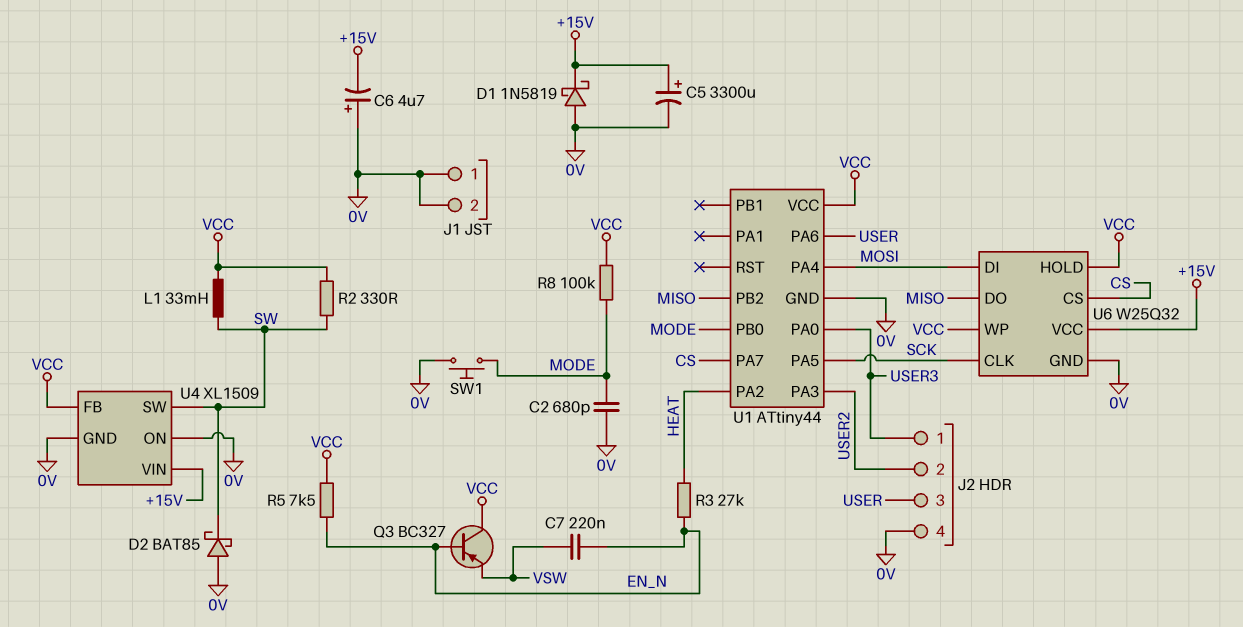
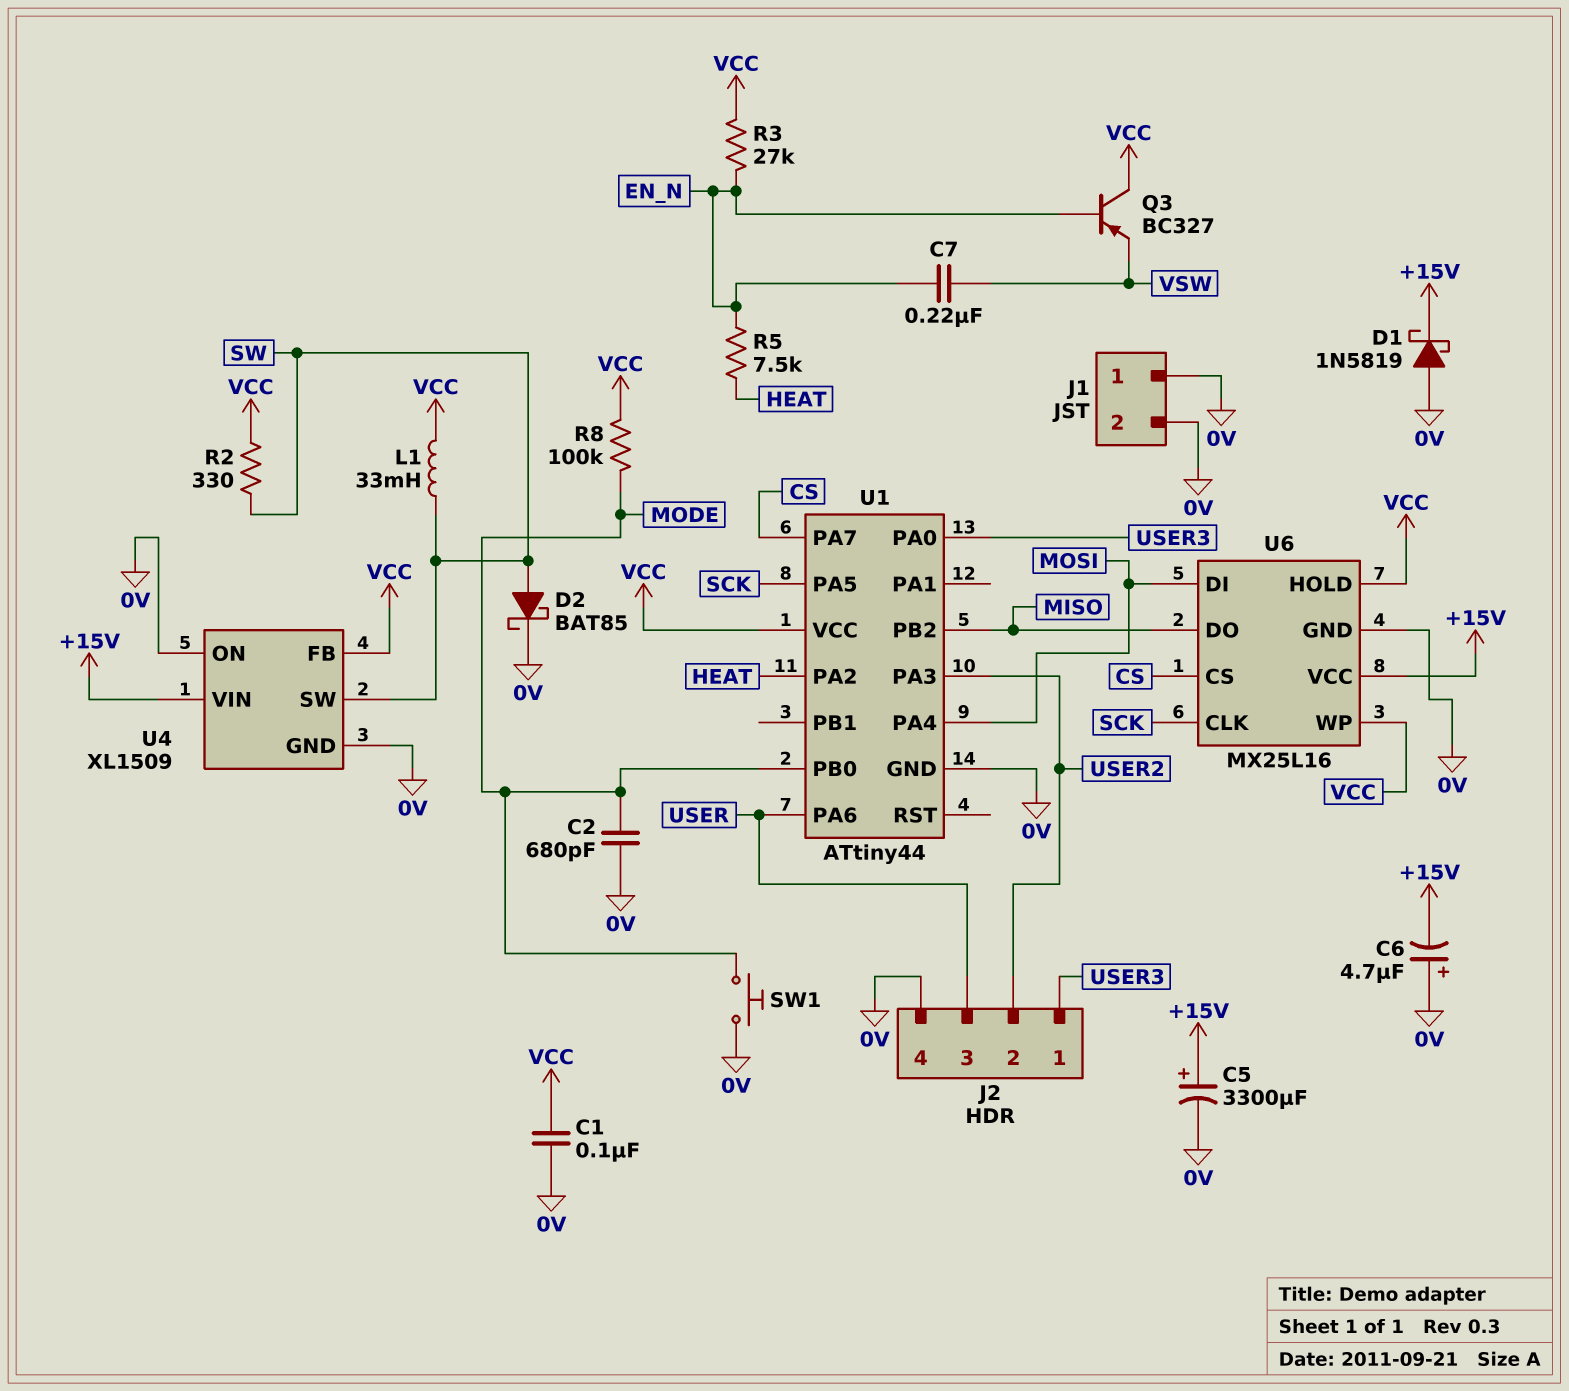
C1: none -> 100nF (0V, VCC)
D2: schottky BAT85 (A 0V, K SW) -> schottky BAT85 (A SW, K 0V)
R3: 27k (EN_N, HEAT) -> 27k (EN_N, VCC)
R5: 7.5k (EN_N, VCC) -> 7.5k (EN_N, HEAT)
U6: W25Q32 -> MX25L16

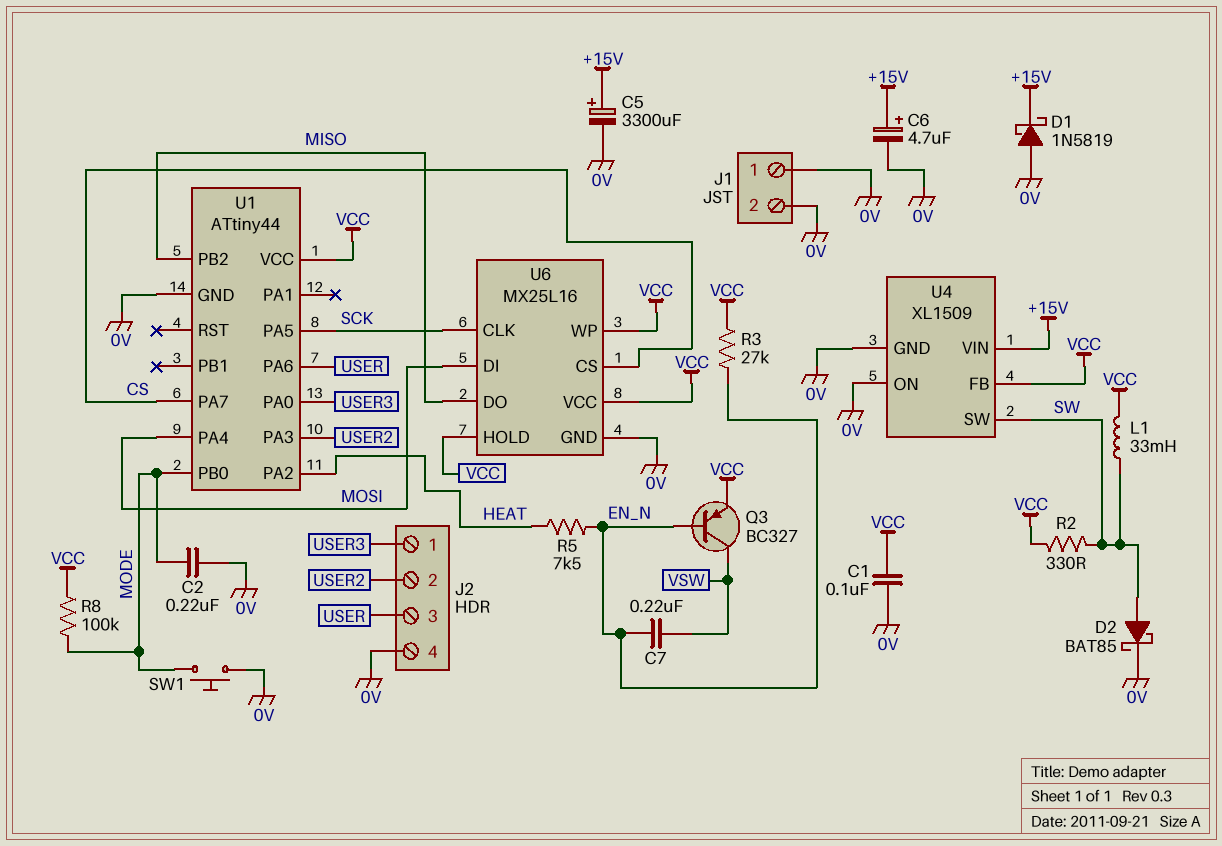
C2: 680pF (0V, MODE) -> 220nF (0V, MODE)
C6: 4.7uF (plus 0V, minus +15V) -> 4.7uF (plus +15V, minus 0V)
Q3: PNP BC327 (B EN_N, C VCC, E VSW) -> PNP BC327 (B EN_N, C VSW, E VCC)
U6 pin VCC: +15V -> VCC

